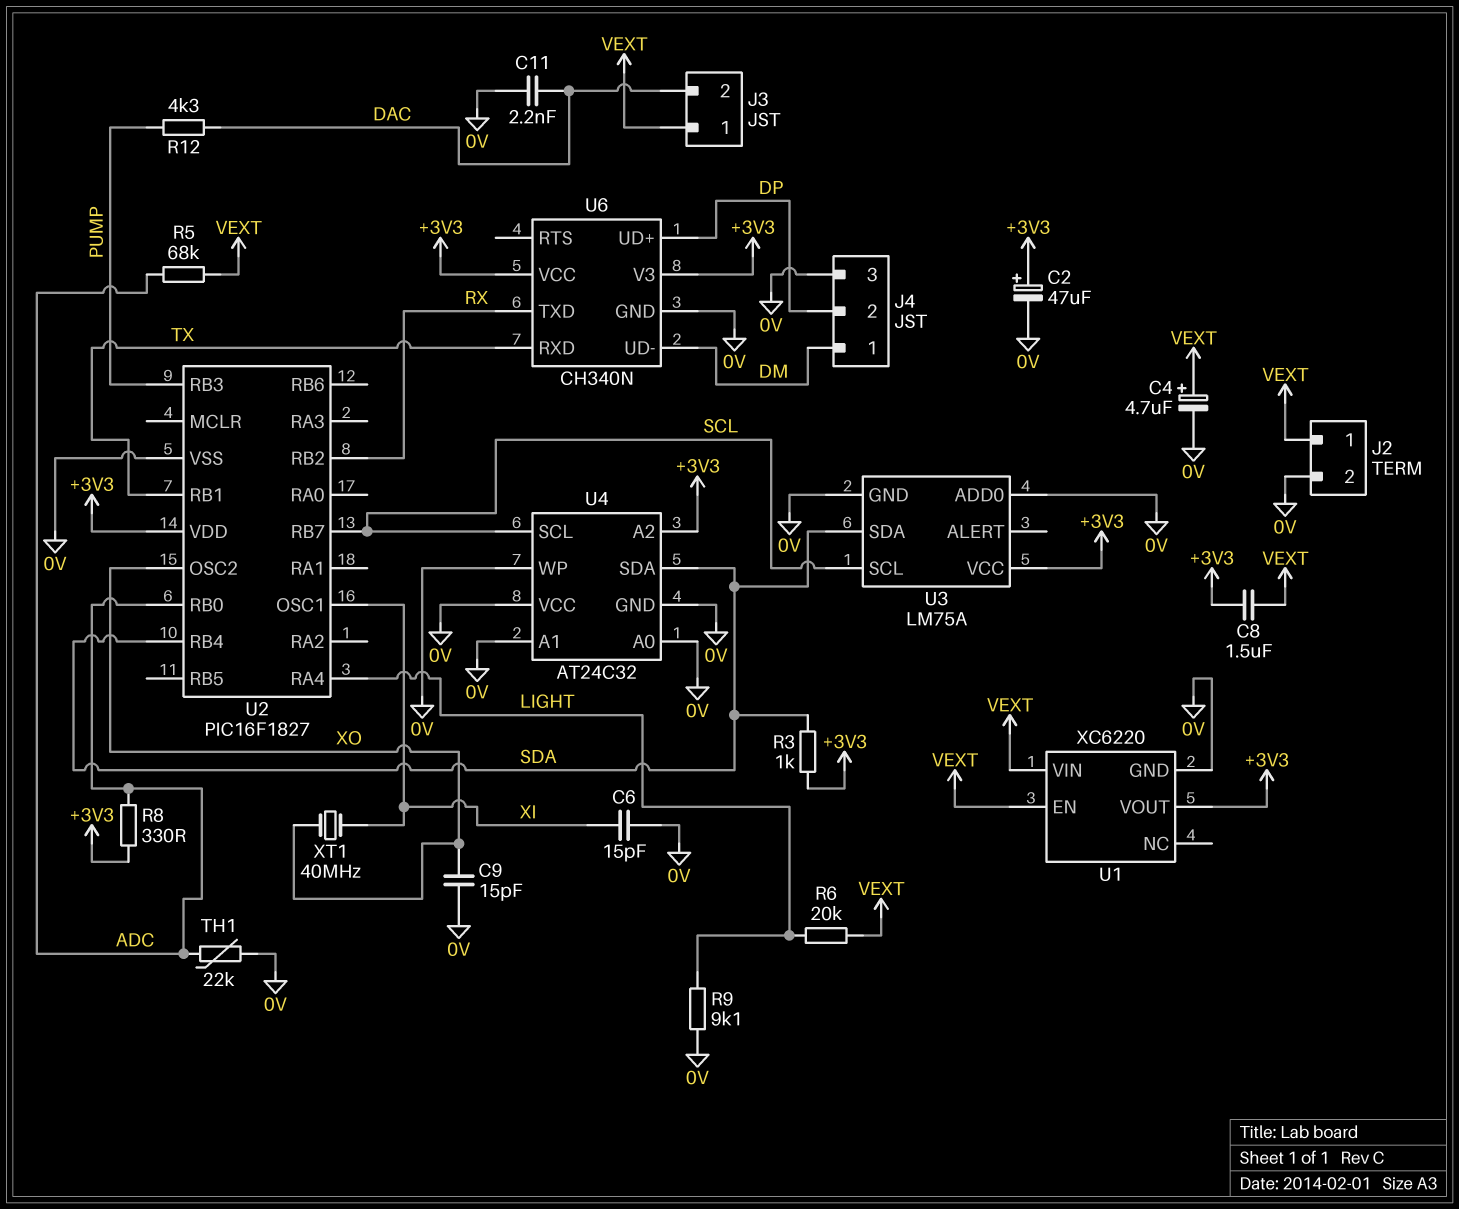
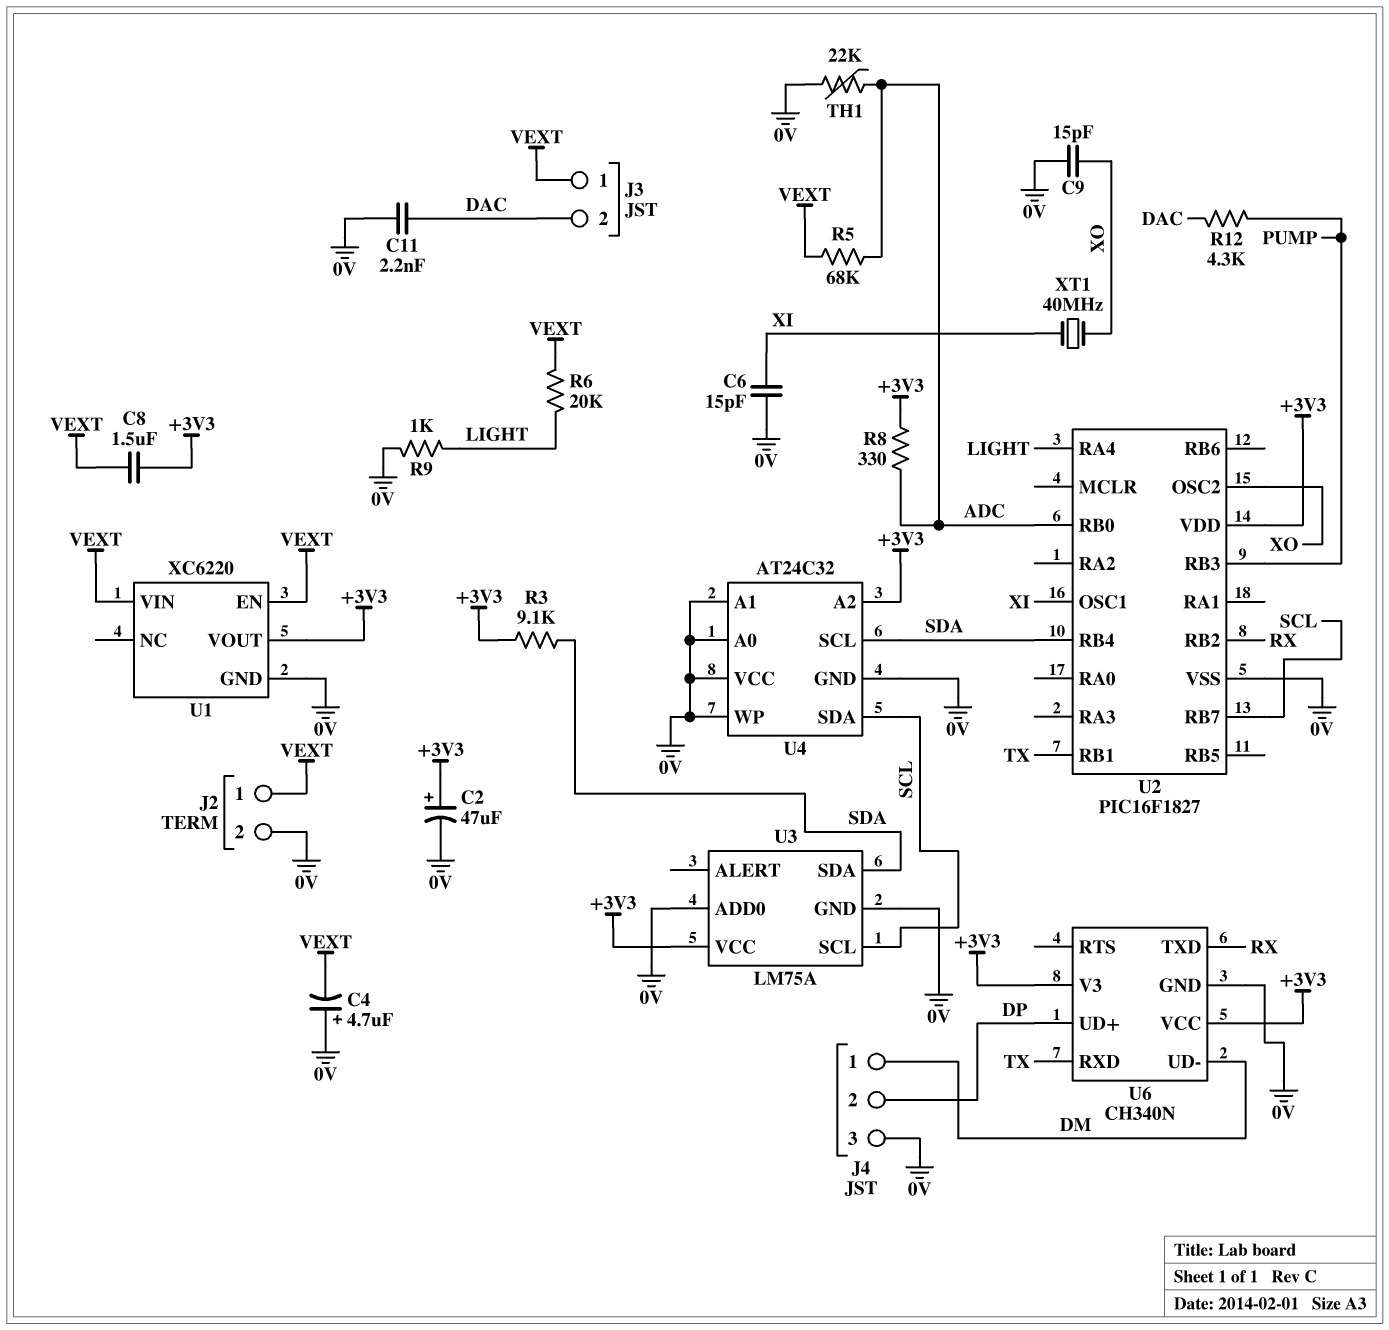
C4: 4.7uF (plus VEXT, minus 0V) -> 4.7uF (plus 0V, minus VEXT)
R3: 1k (+3V3, SDA) -> 9.1k (+3V3, SDA)
R9: 9.1k (0V, LIGHT) -> 1k (0V, LIGHT)
U4 pin SCL: SCL -> SDA
U4 pin SDA: SDA -> SCL

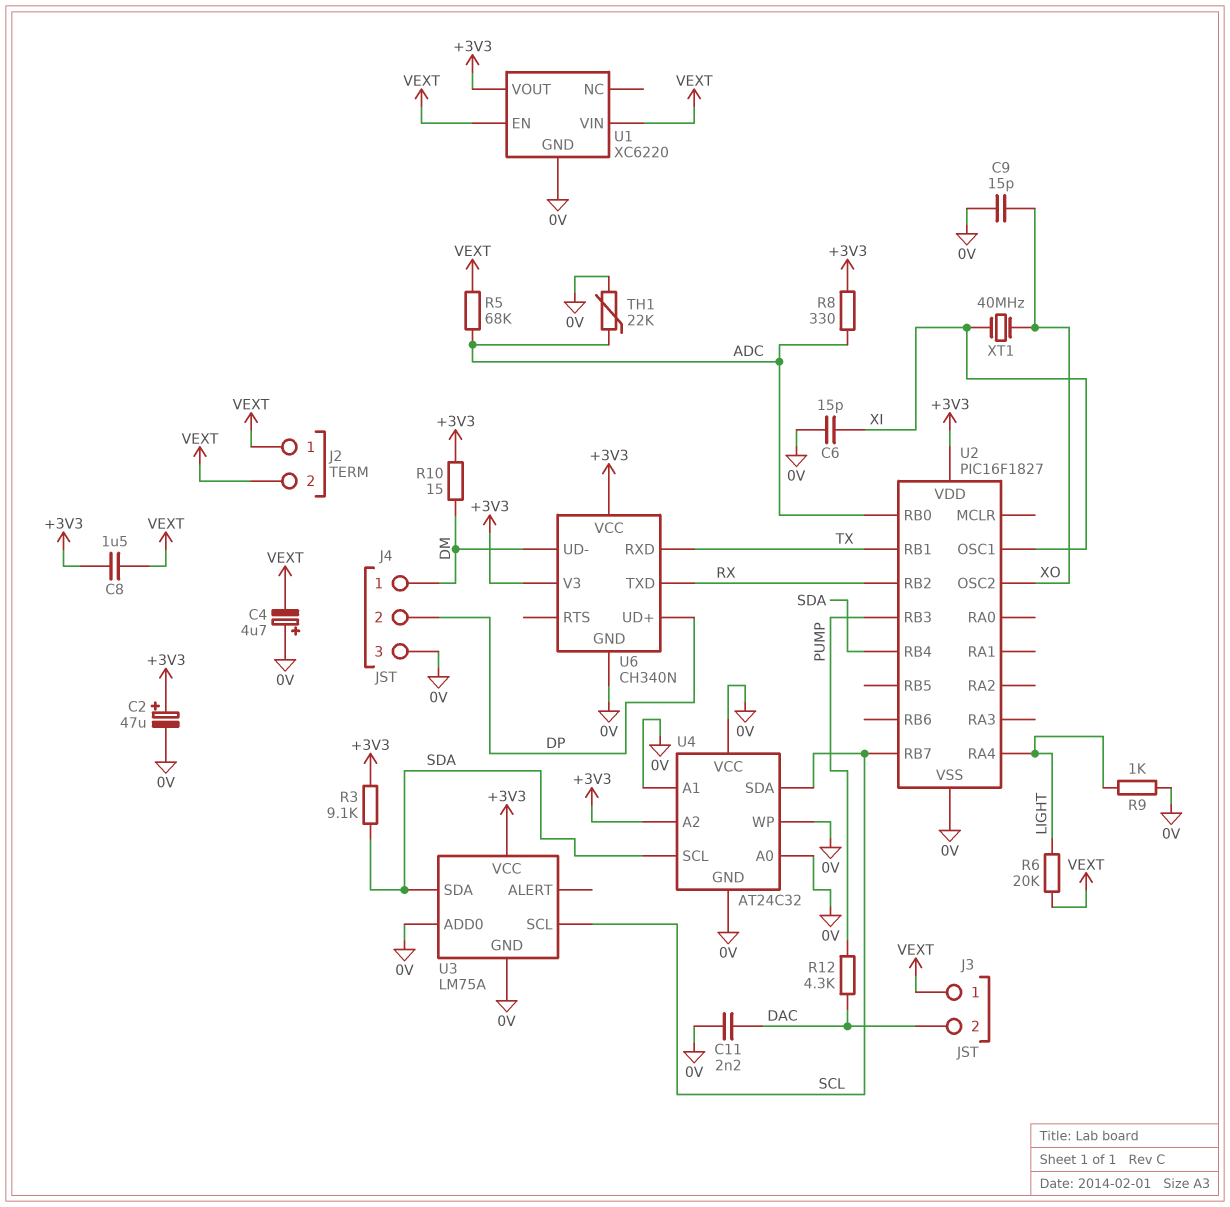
J2 pin 2: 0V -> VEXT
R10: none -> 15 (+3V3, DM)

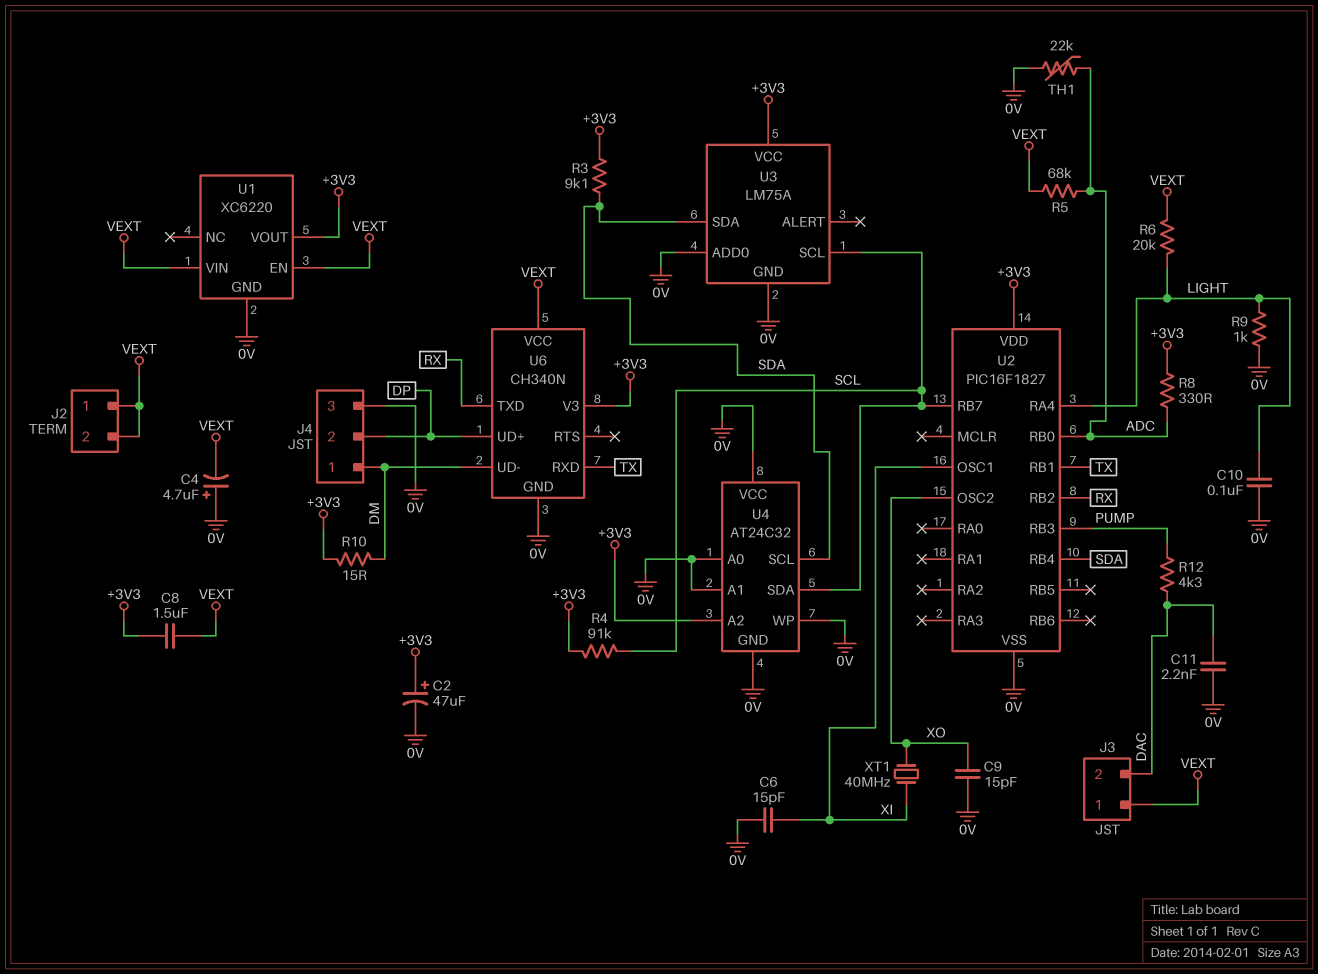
C10: none -> 100nF (0V, LIGHT)
R4: none -> 91k (+3V3, SCL)
U6 pin VCC: +3V3 -> VEXT

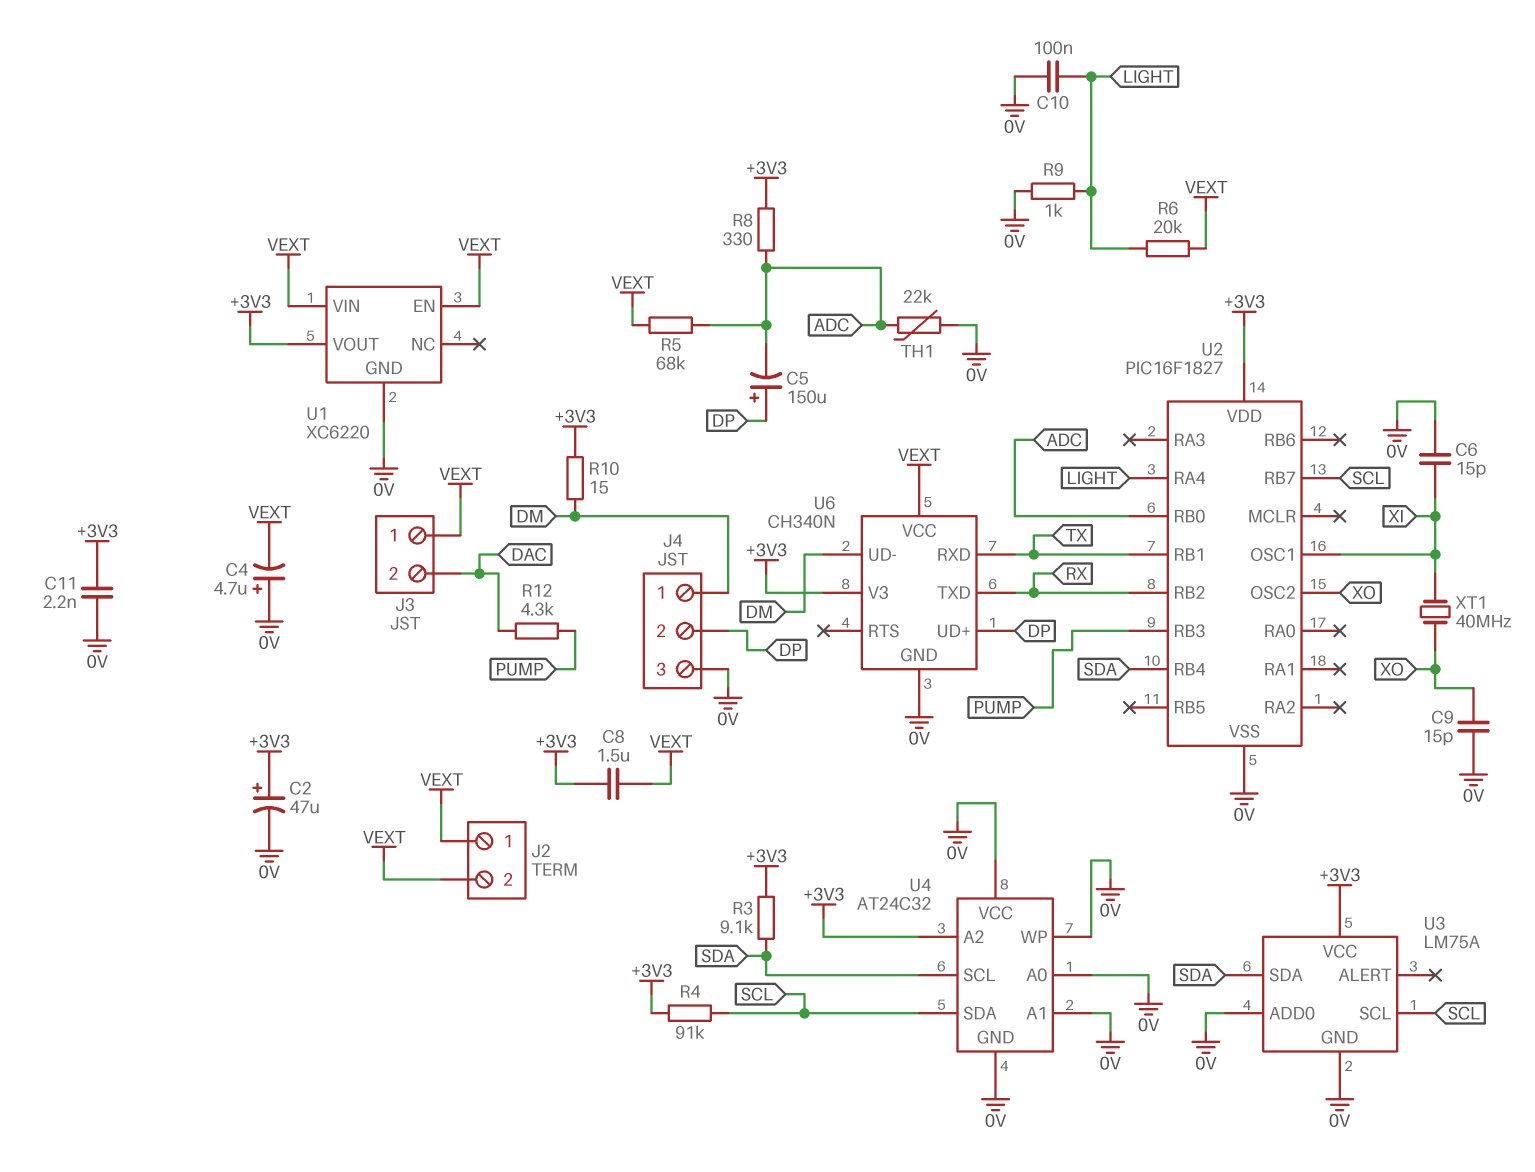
C5: none -> 150uF (plus DP, minus ADC)
C11: 2.2nF (0V, DAC) -> 2.2nF (+3V3, 0V)

